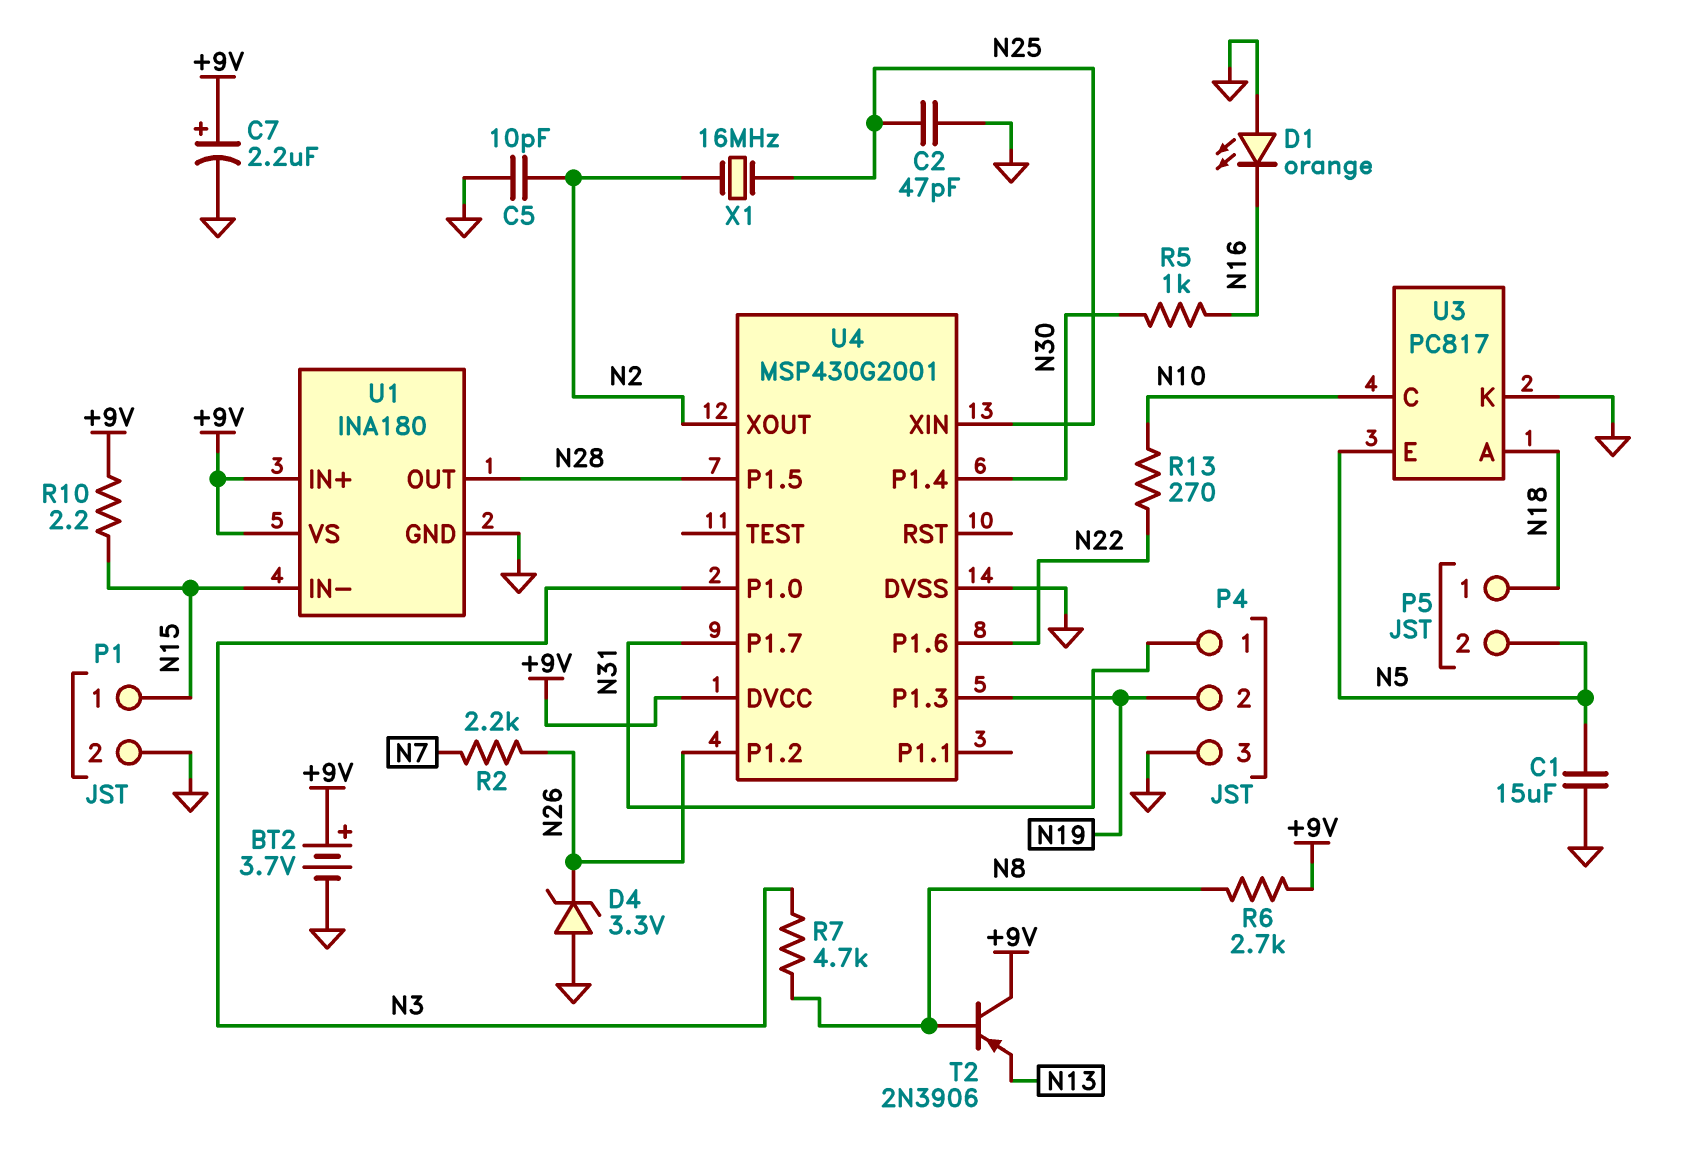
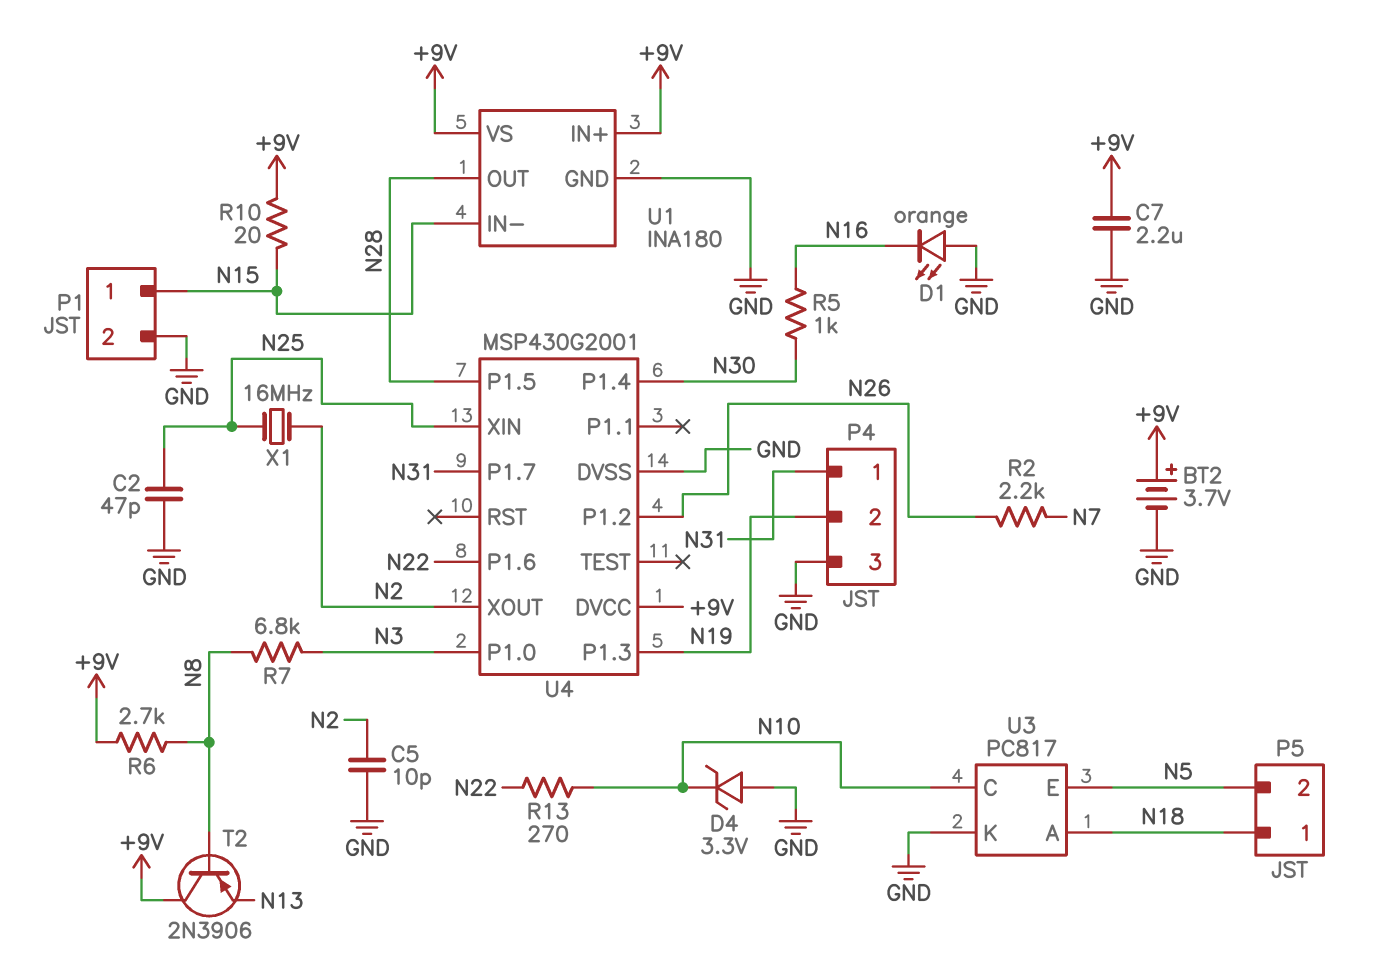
C1: 15uF (GND, N5) -> none
C7: 2.2uF (plus +9V, minus GND) -> 2.2uF (+9V, GND)
D4: zener 3.3V (A GND, K N26) -> zener 3.3V (A GND, K N10)
R7: 4.7k (N3, N8) -> 6.8k (N3, N8)
R10: 2.2 (+9V, N15) -> 20 (+9V, N15)

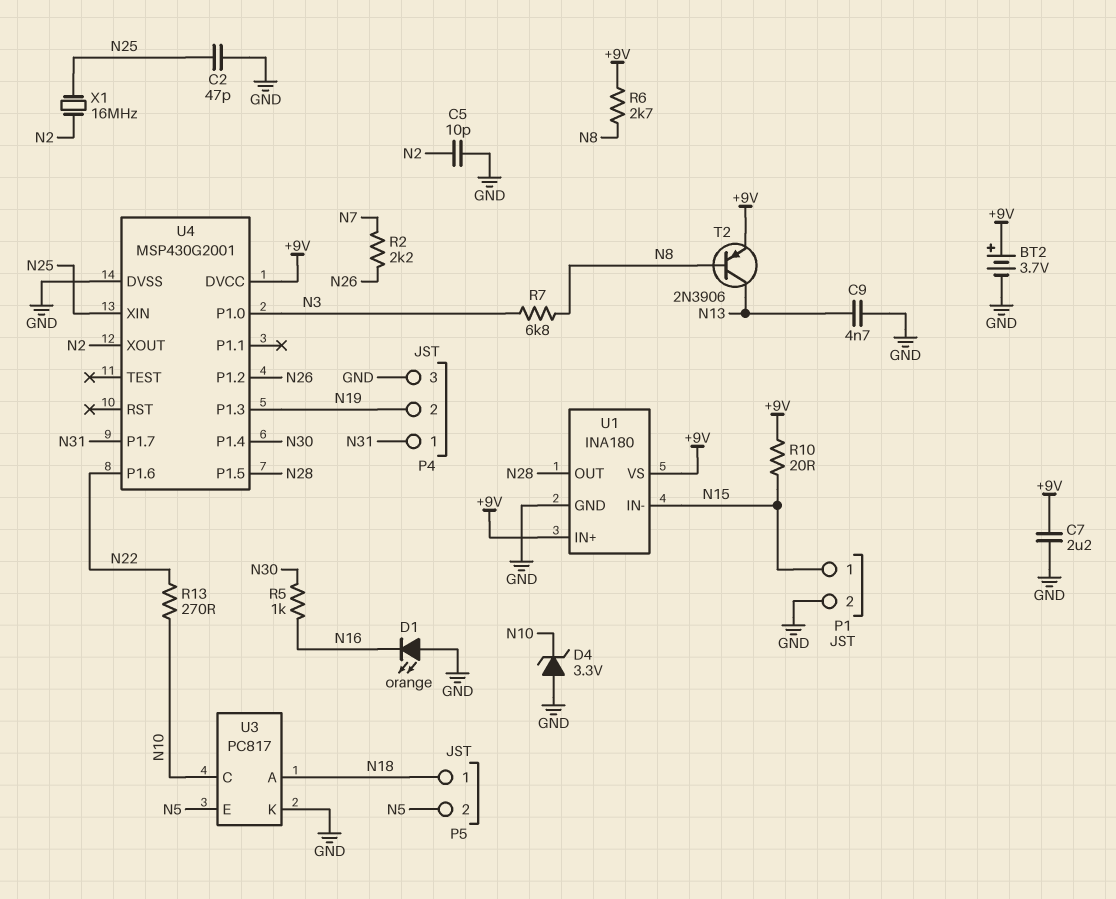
C9: none -> 4.7nF (GND, N13)
T2: PNP 2N3906 (B N8, C +9V, E N13) -> PNP 2N3906 (B N8, C N13, E +9V)

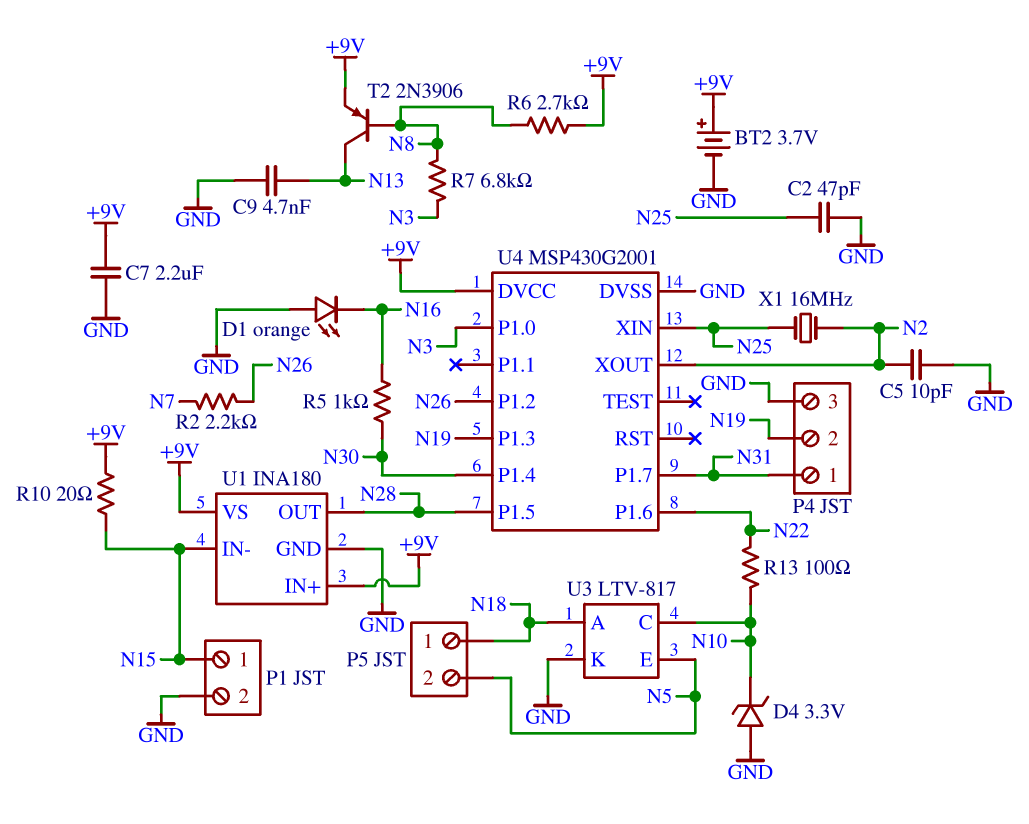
R13: 270 (N10, N22) -> 100 (N10, N22)
U3: PC817 -> LTV-817

